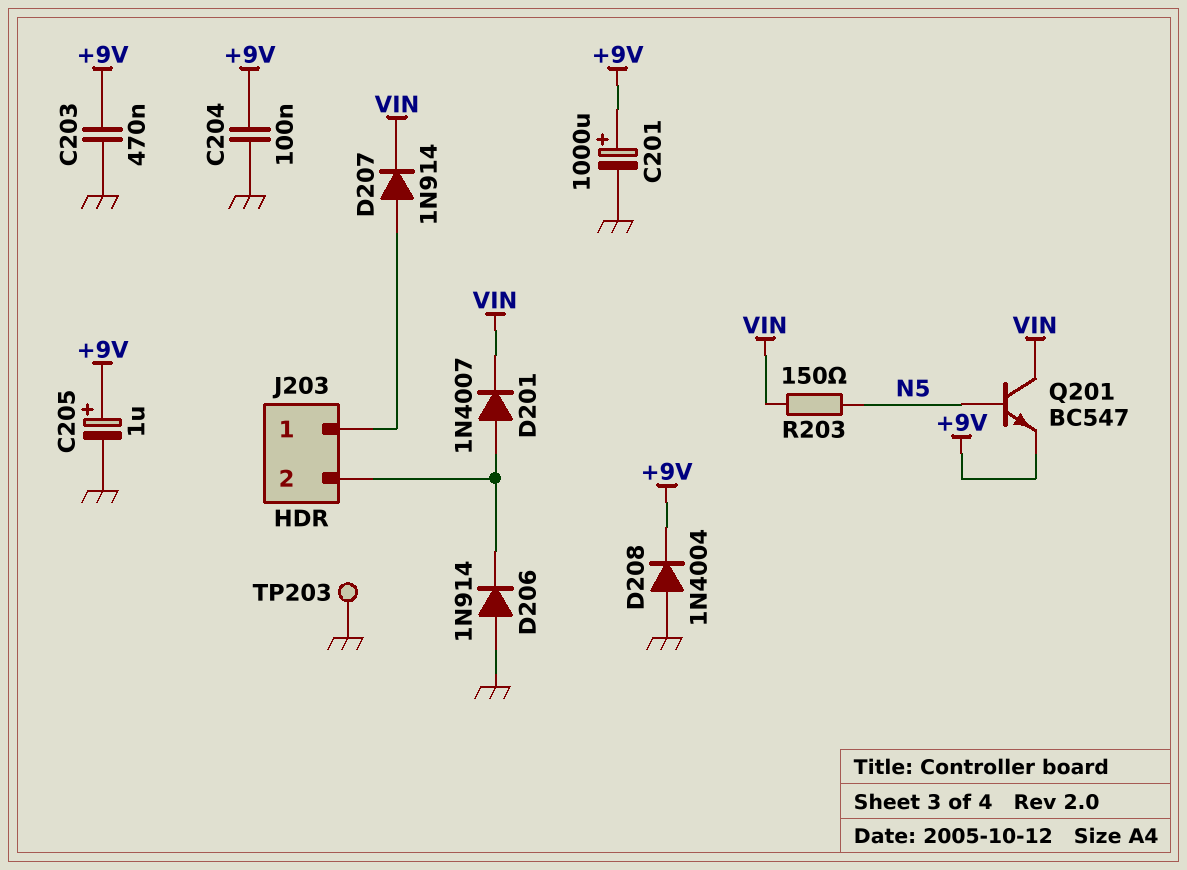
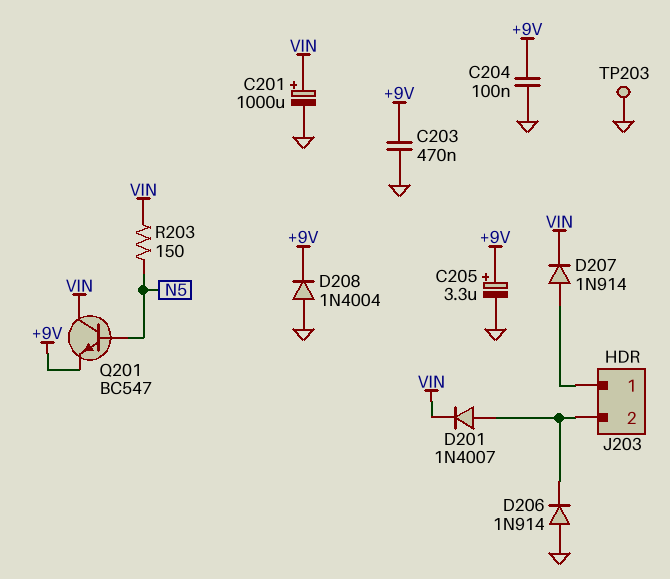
C201: 1000uF (plus +9V, minus GND) -> 1000uF (plus VIN, minus GND)
C205: 1uF (plus +9V, minus GND) -> 3.3uF (plus +9V, minus GND)

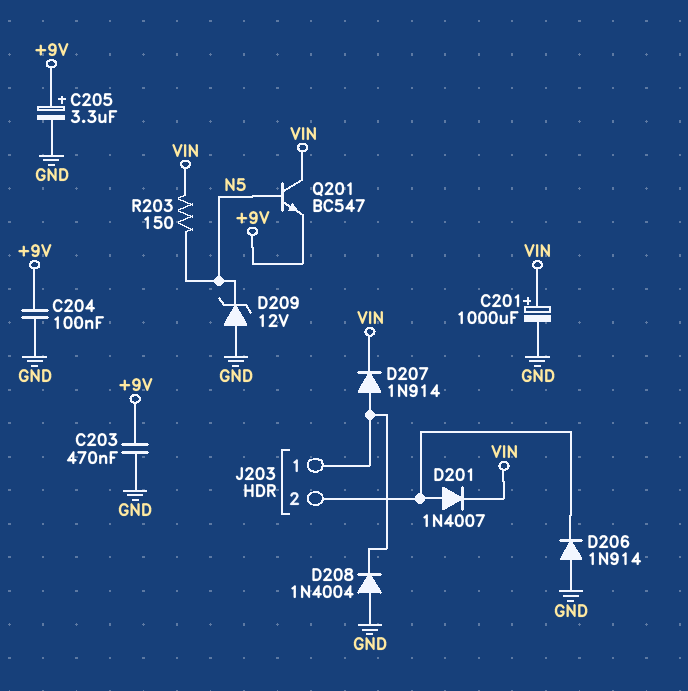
D208: diode 1N4004 (A GND, K +9V) -> diode 1N4004 (A GND, K J203/1)
D209: none -> zener 12V (A GND, K N5)
TP203: test point (GND) -> none

